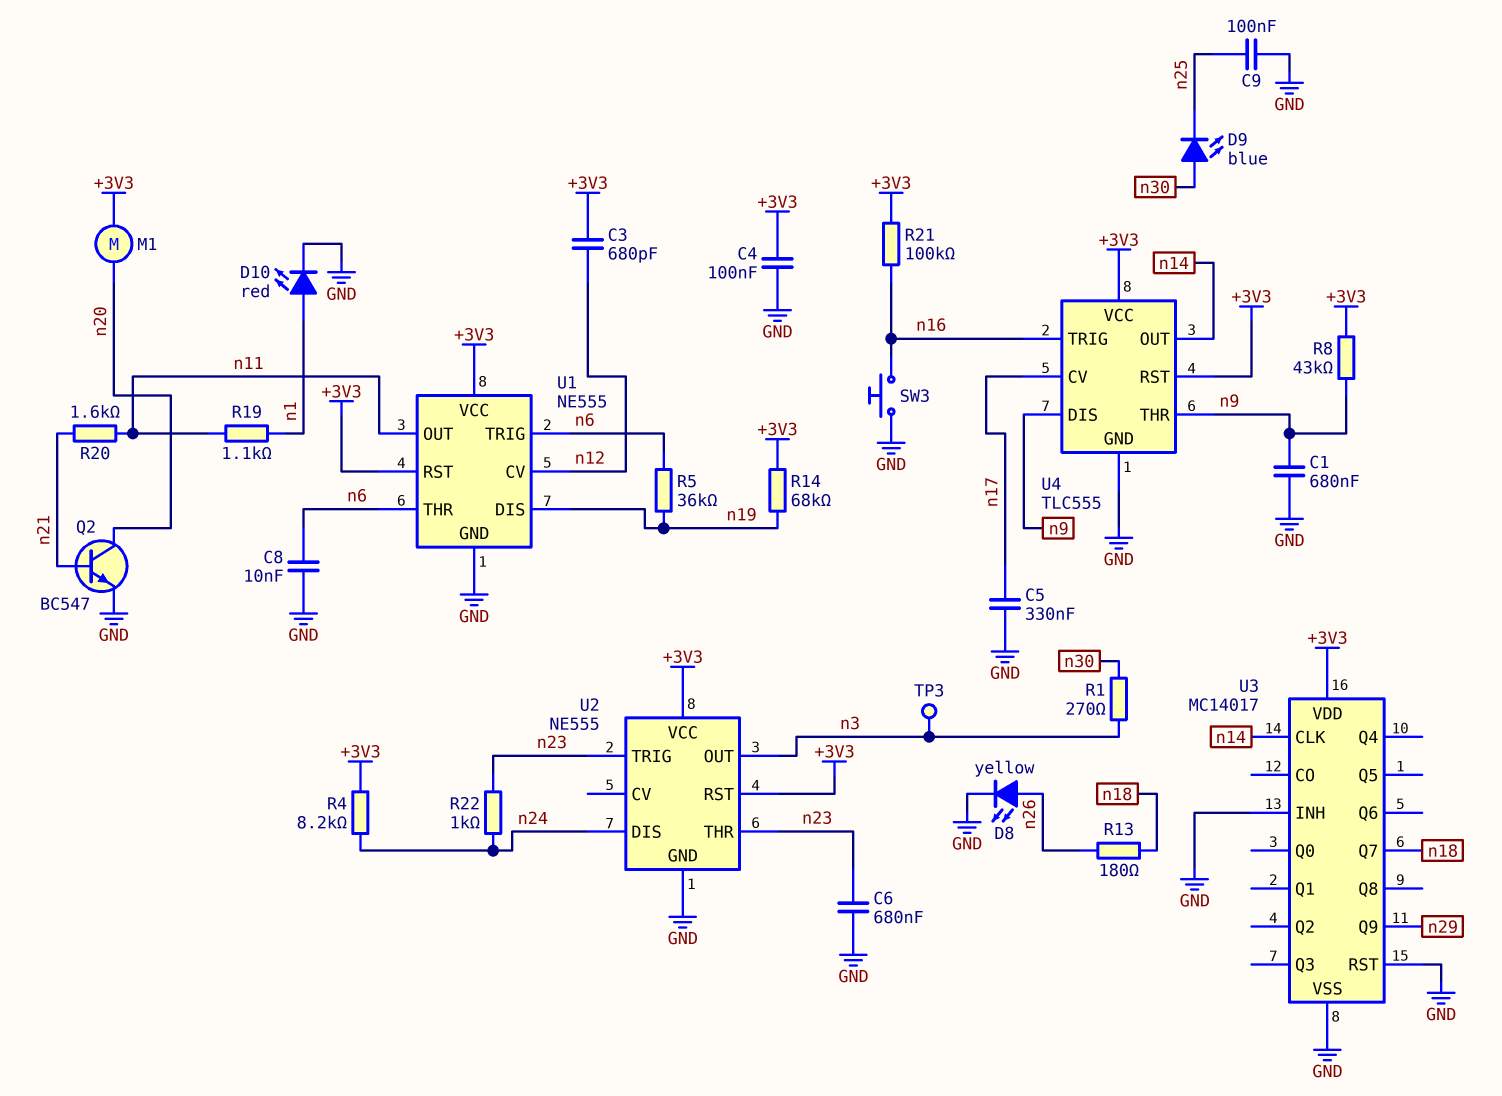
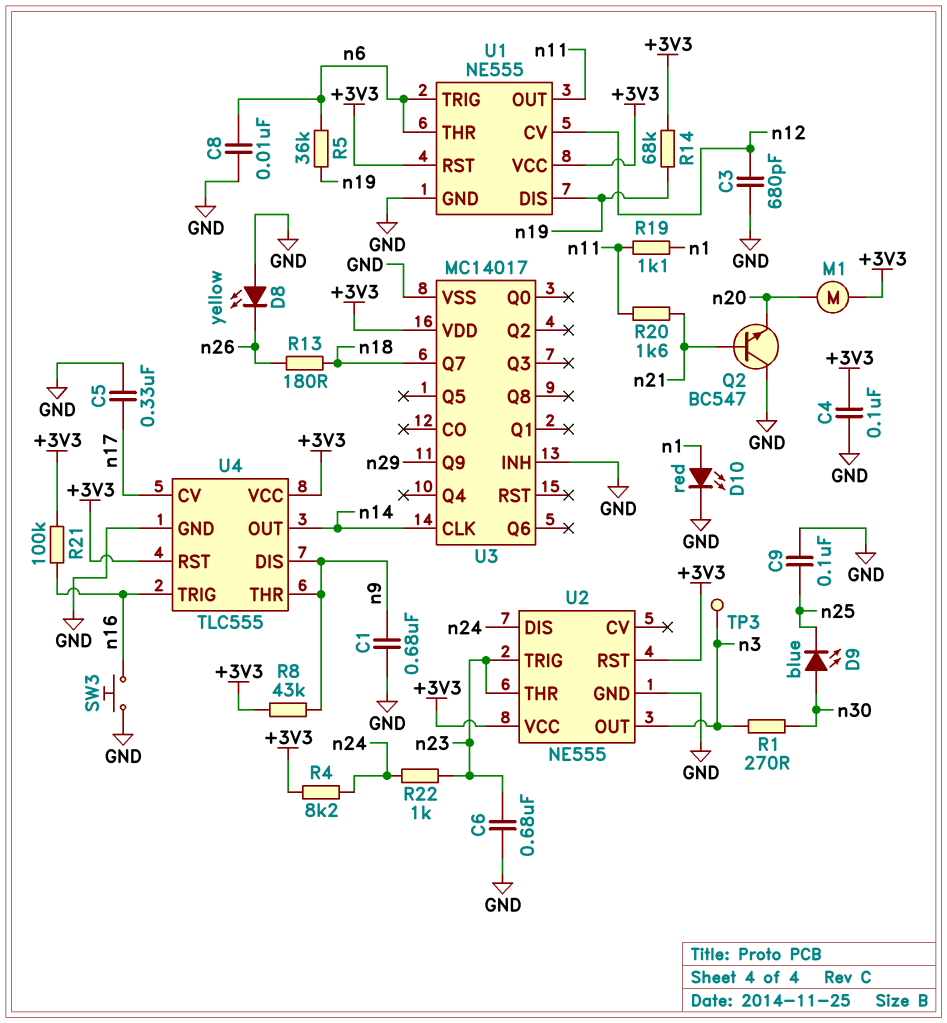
C3: 680pF (+3V3, n12) -> 680pF (GND, n12)
D8: LED yellow (A n26, K GND) -> LED yellow (A GND, K n26)
Q2: NPN BC547 (B n21, C n20, E GND) -> NPN BC547 (B n21, C GND, E n20)
U3 pin RST: GND -> none

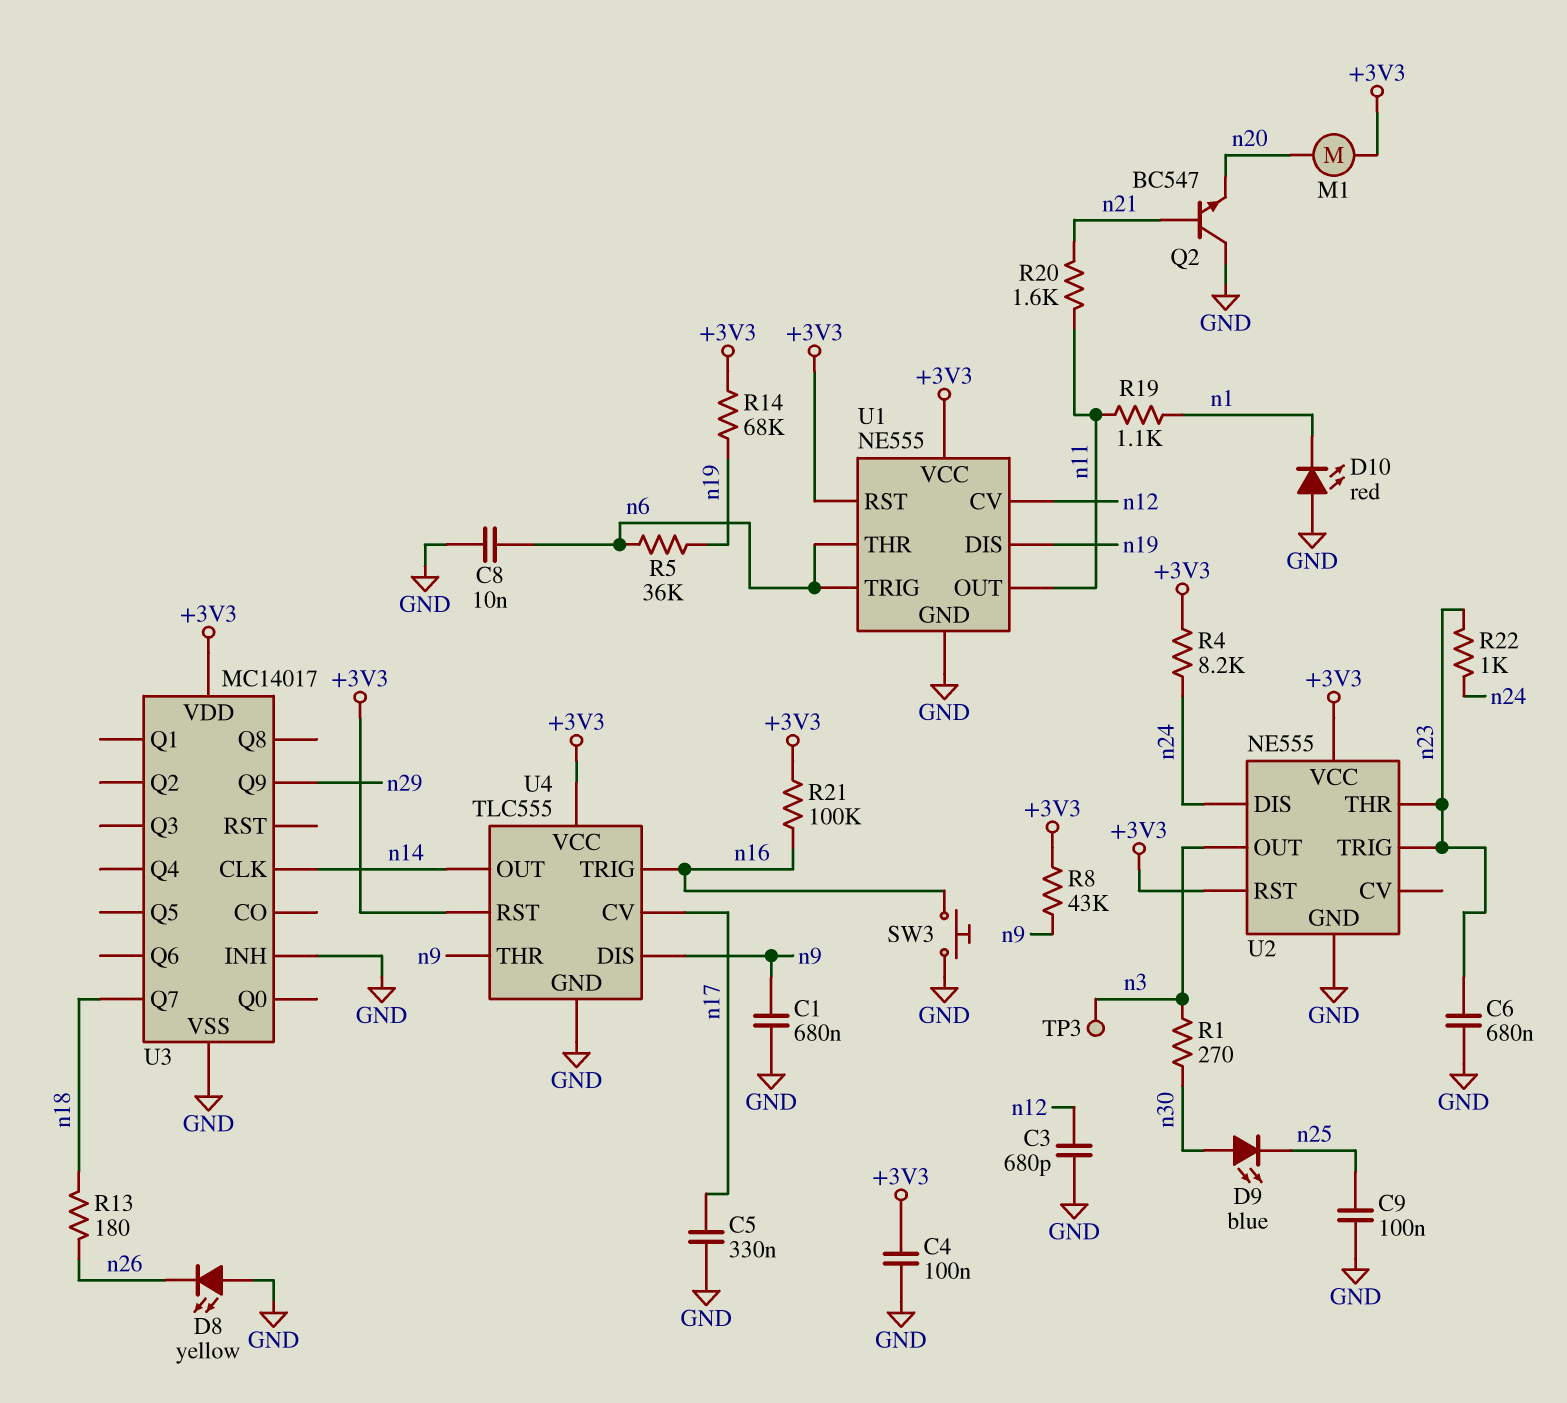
D10: LED red (A n1, K GND) -> LED red (A GND, K n1)

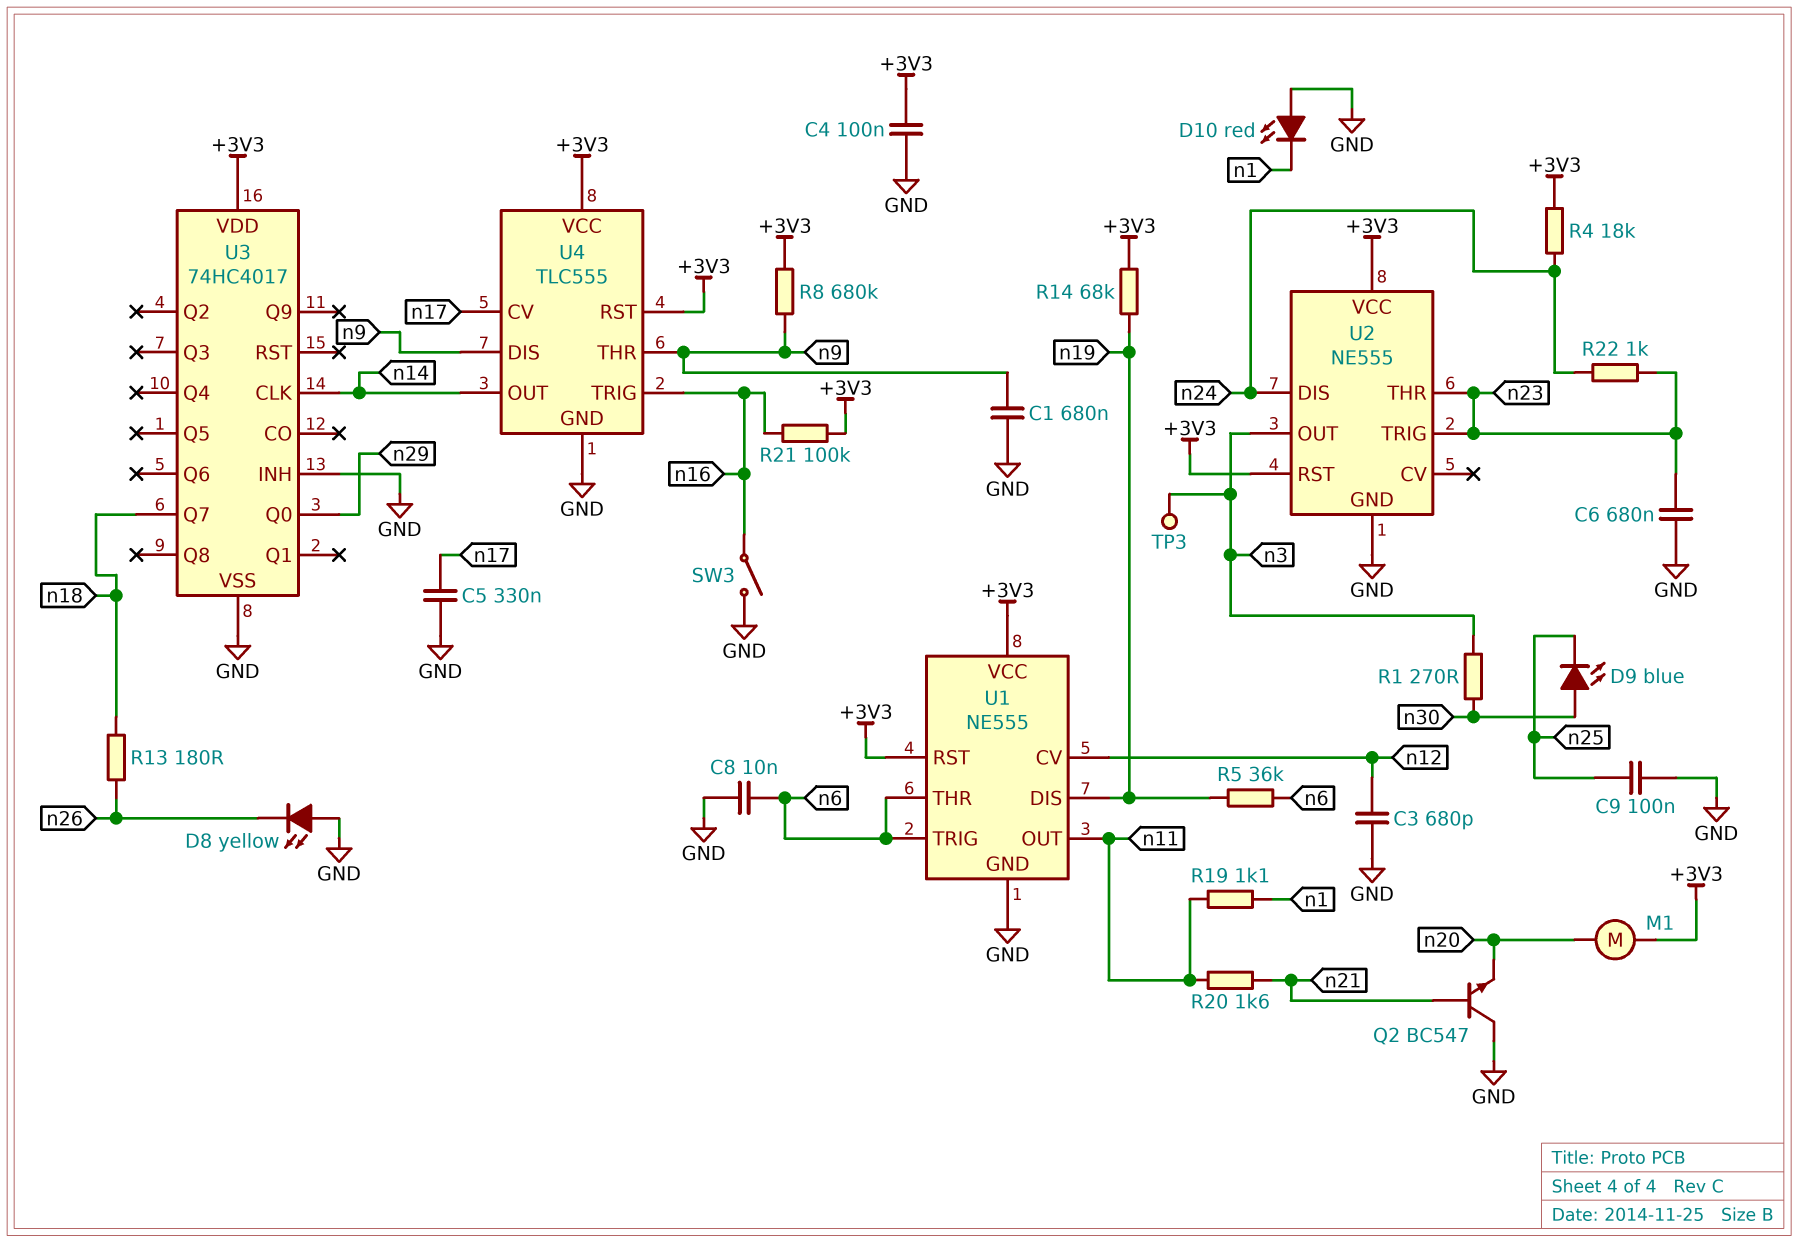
R4: 8.2k (+3V3, n24) -> 18k (+3V3, n24)
R8: 43k (+3V3, n9) -> 680k (+3V3, n9)
SW3: button (GND, n16) -> switch (GND, n16)
U3: MC14017 -> 74HC4017
U3 pin Q0: none -> n29
U3 pin Q9: n29 -> none

